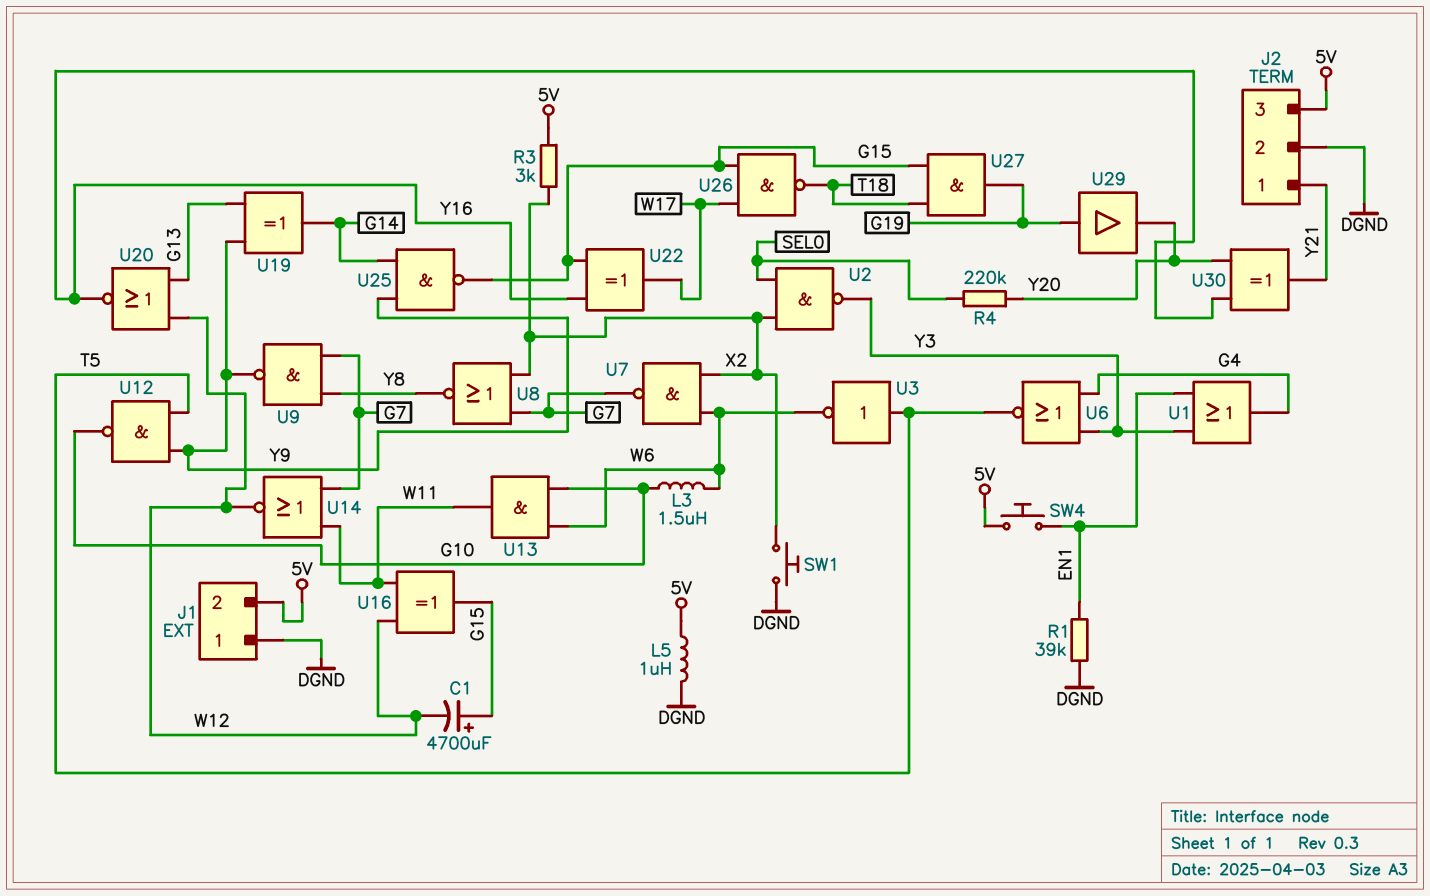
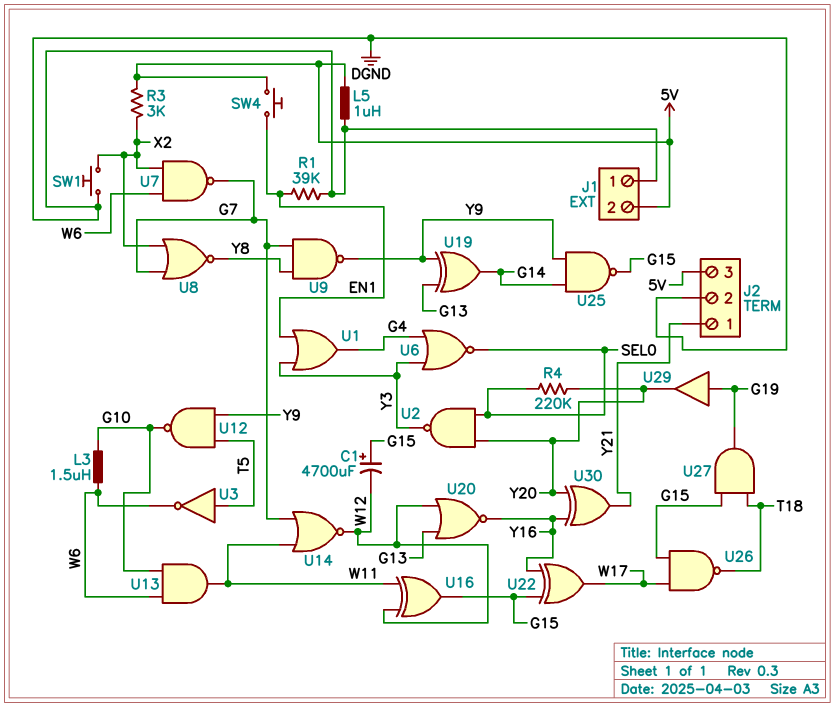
U2: NAND (in SEL0, in X2, out Y3) -> NAND (in SEL0, in Y20, out Y3)
U6: NOR (in G4, in Y3, out T5) -> NOR (in G4, in Y3, out SEL0)

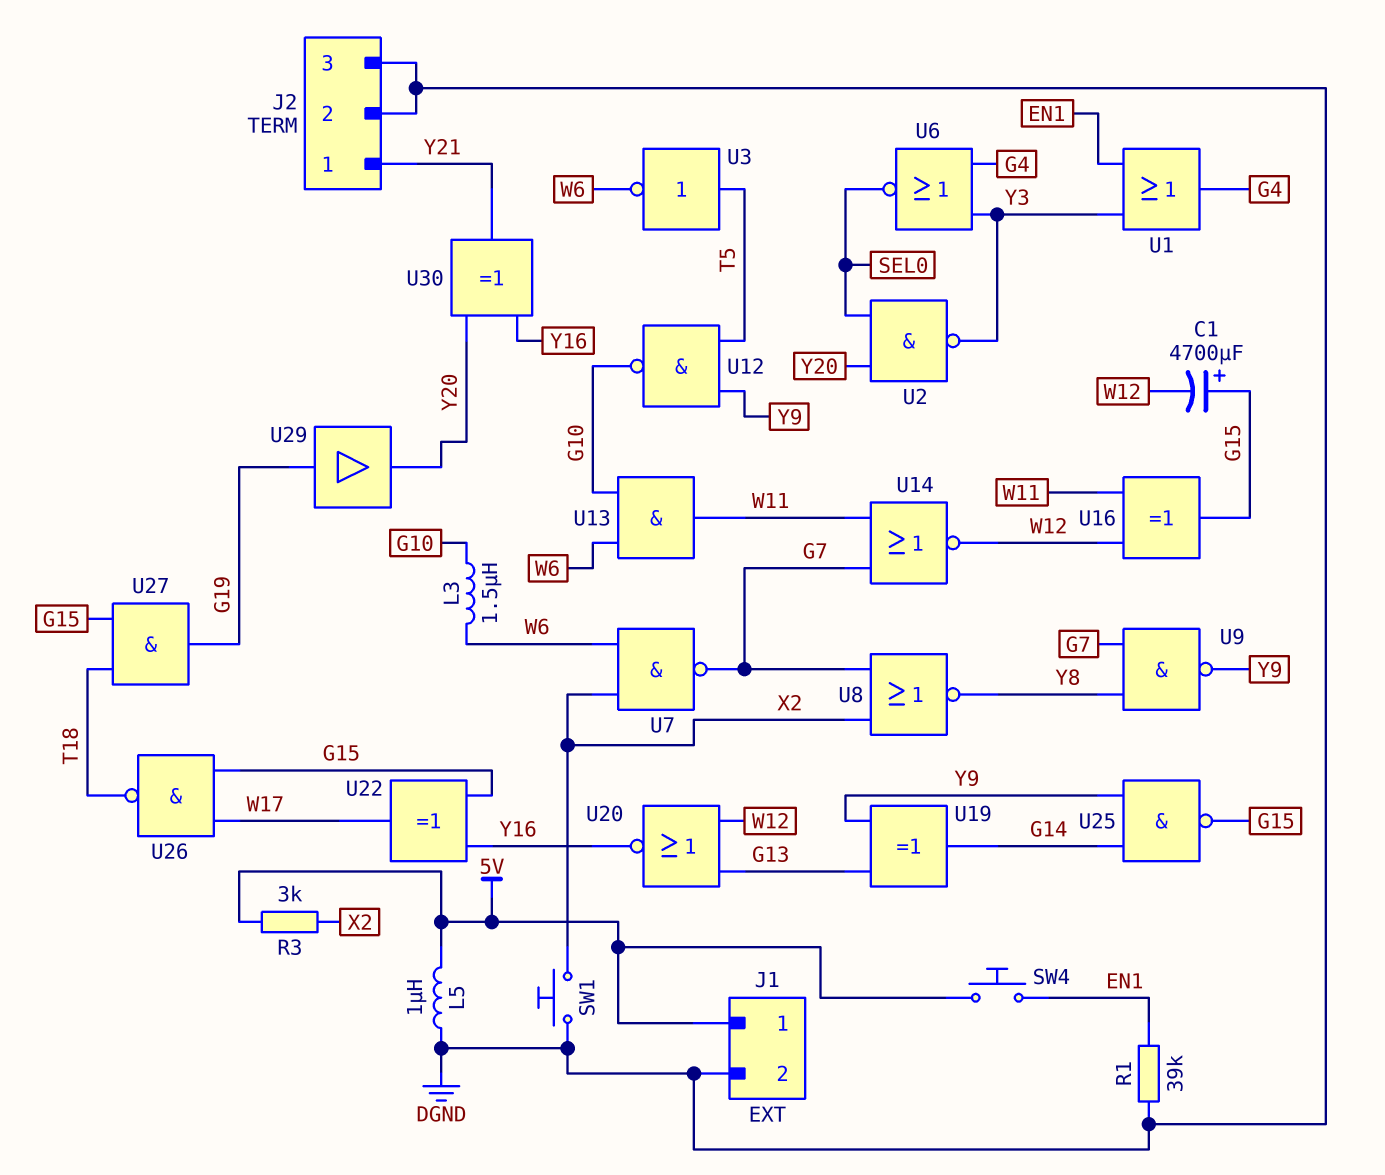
J1 pin 1: DGND -> 5V
J1 pin 2: 5V -> DGND
J2 pin 3: 5V -> DGND
R4: 220k (SEL0, Y20) -> none

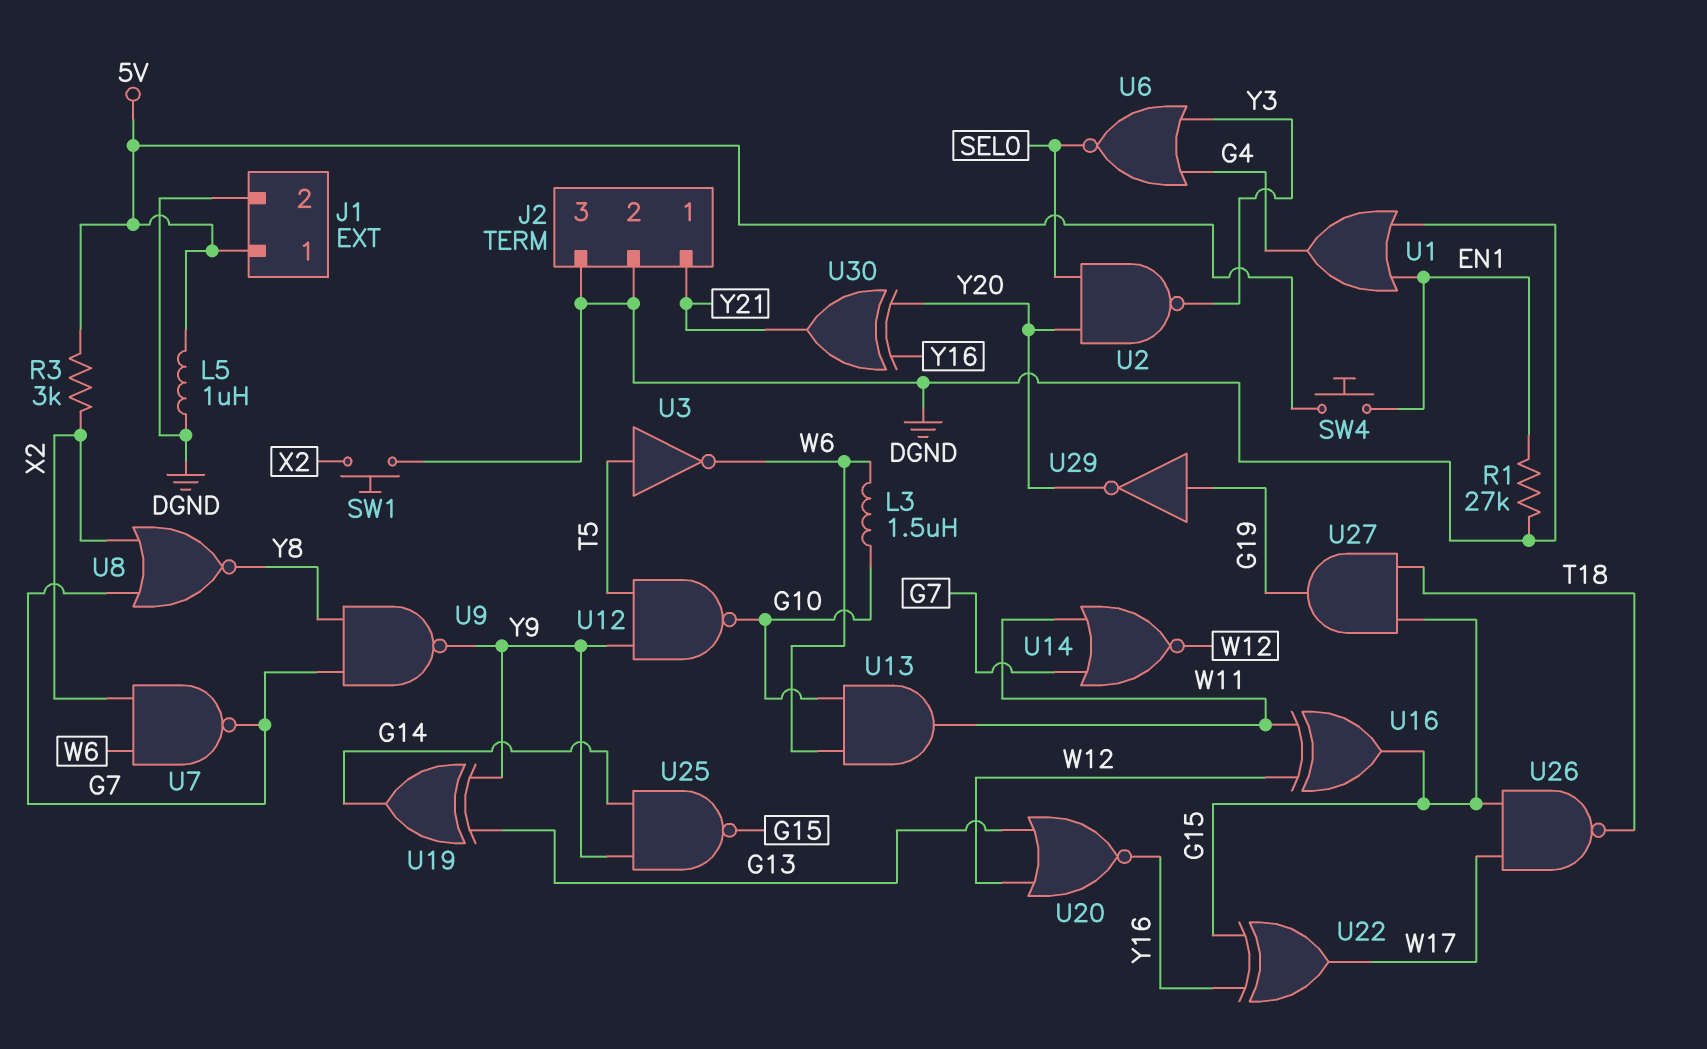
C1: 4700uF (plus G15, minus W12) -> none
R1: 39k (DGND, EN1) -> 27k (DGND, EN1)
U1: OR (in EN1, in Y3, out G4) -> OR (in DGND, in EN1, out G4)
U29: buffer (in G19, out Y20) -> NOT (in G19, out Y20)

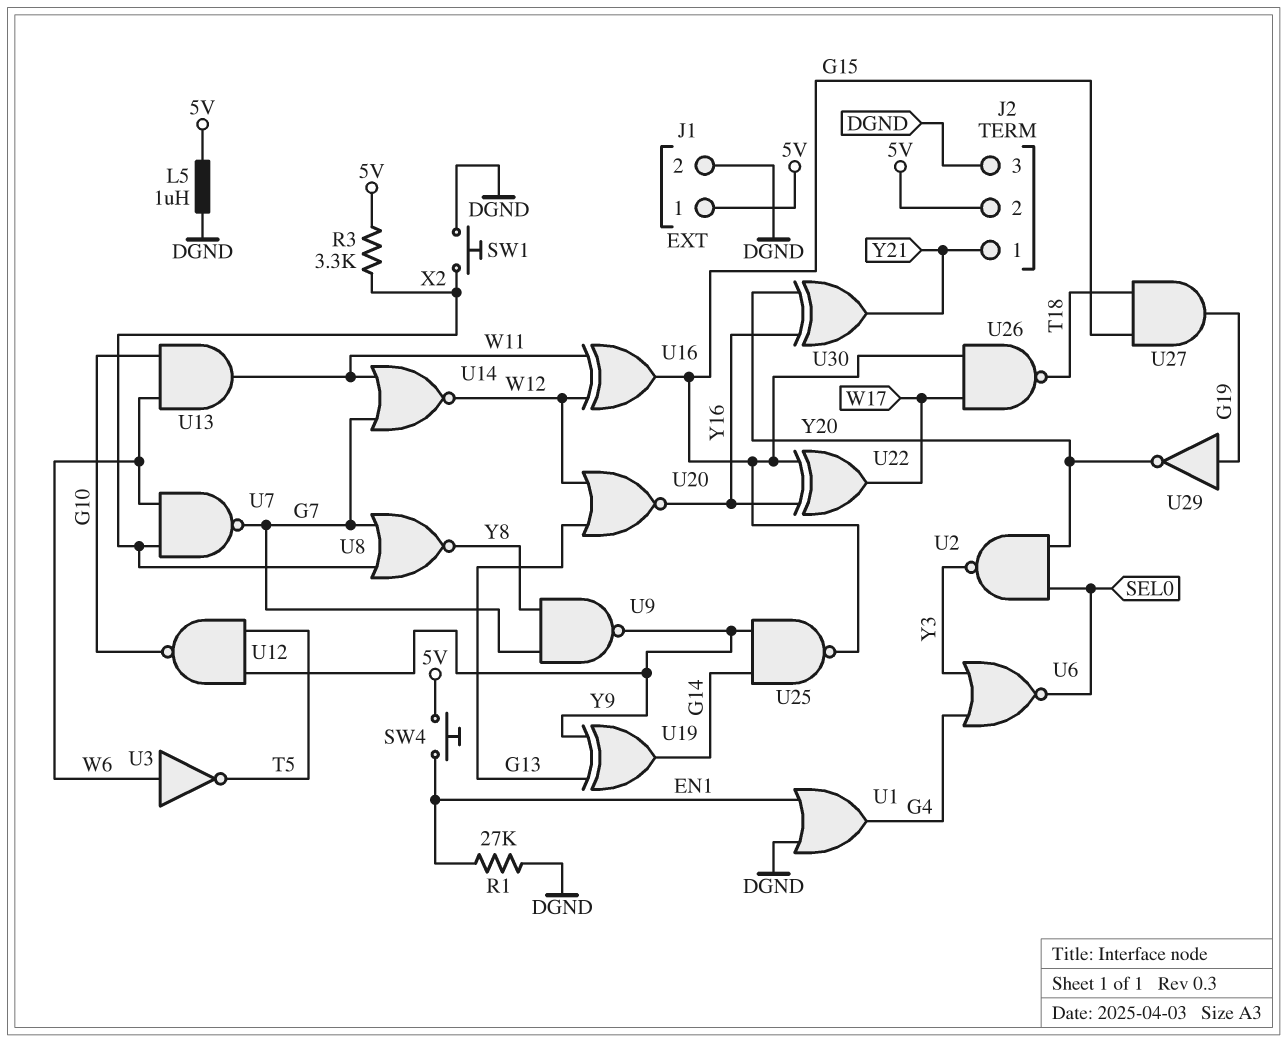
J2 pin 2: DGND -> 5V
L3: 1.5uH (G10, W6) -> none
R3: 3k (5V, X2) -> 3.3k (5V, X2)
U3: NOT (in T5, out W6) -> NOT (in W6, out T5)

